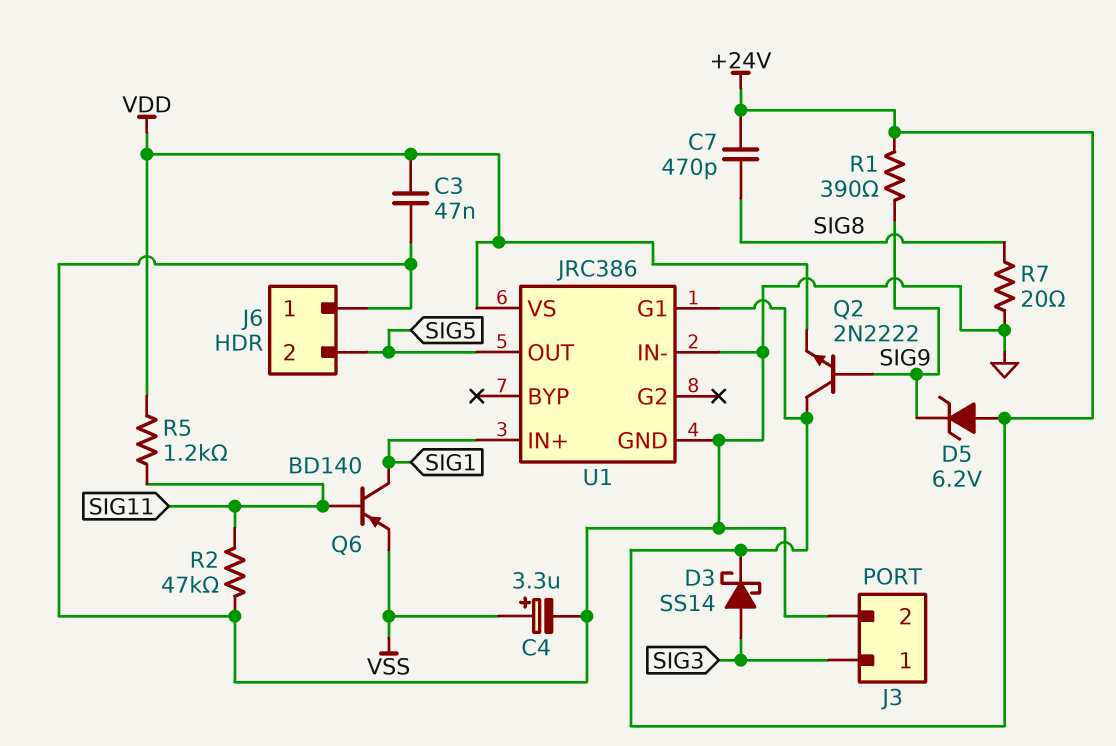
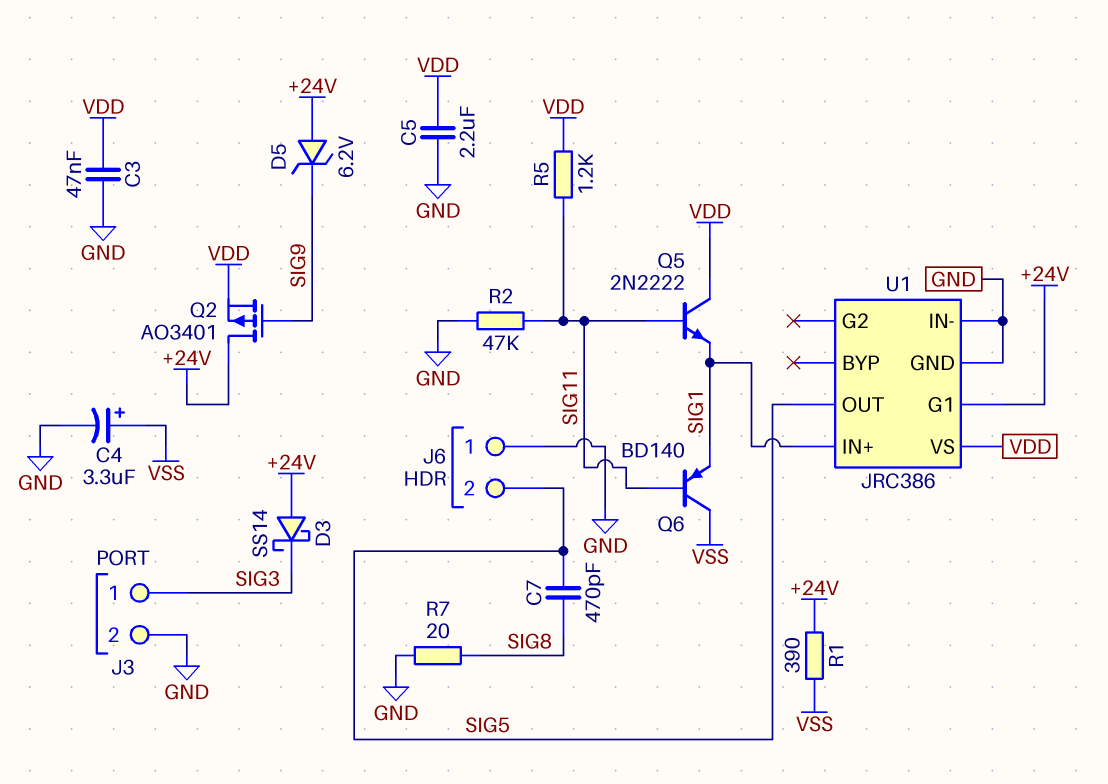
C5: none -> 2.2uF (GND, VDD)
C7: 470pF (+24V, SIG8) -> 470pF (SIG5, SIG8)
D3: schottky SS14 (A SIG3, K +24V) -> schottky SS14 (A +24V, K SIG3)
Q2: NPN 2N2222 (B SIG9, C +24V, E VDD) -> PMOS AO3401 (G SIG9, D +24V, S VDD)
Q5: none -> NPN 2N2222 (B SIG11, C VDD, E SIG1)
Q6: PNP BD140 (B SIG11, C SIG1, E VSS) -> PNP BD140 (B SIG11, C VSS, E SIG1)
R1: 390 (+24V, SIG9) -> 390 (+24V, VSS)

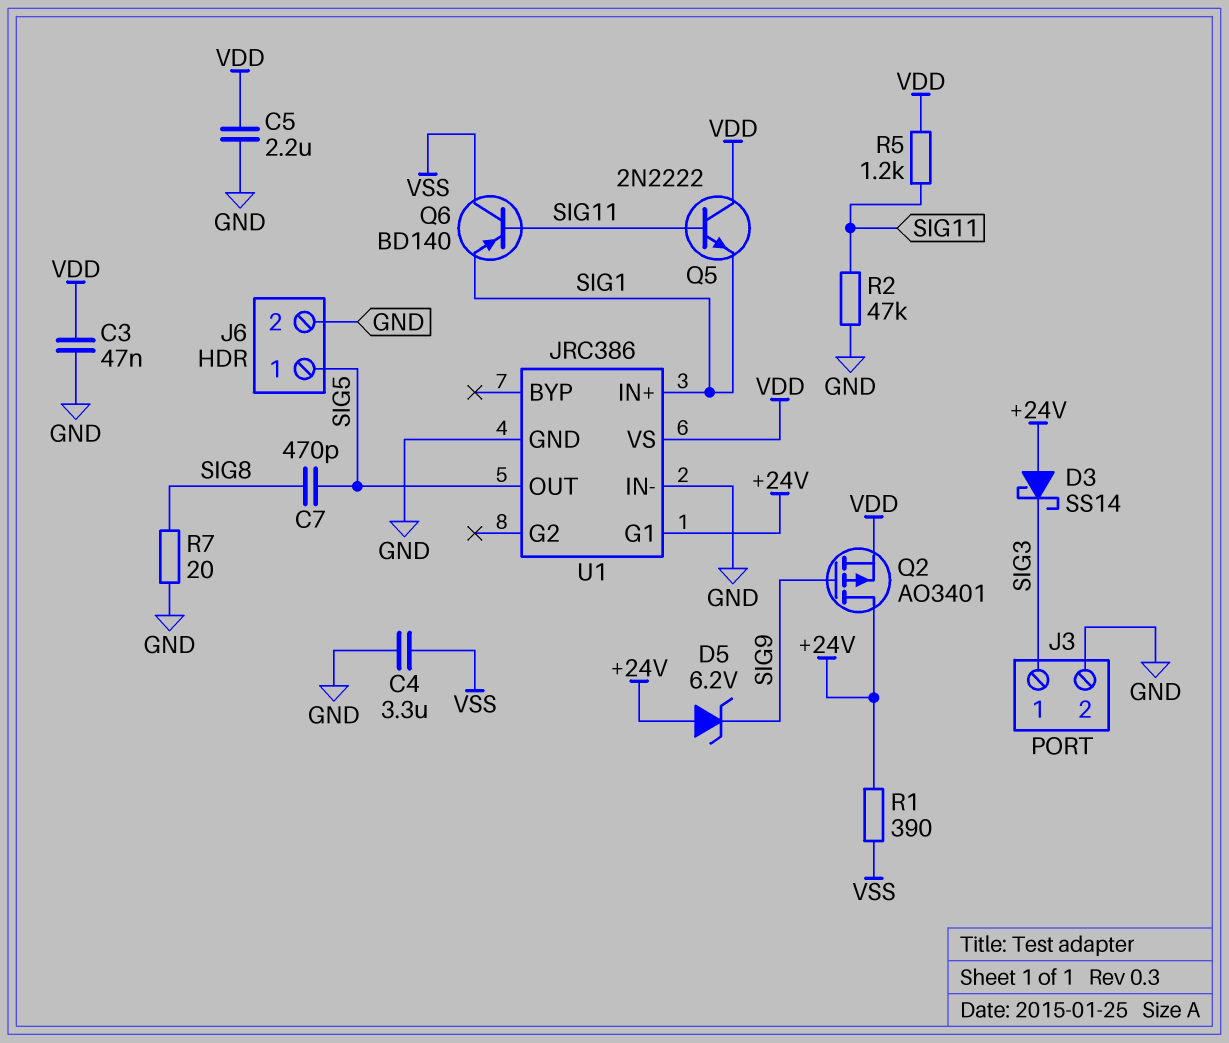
C4: 3.3uF (plus VSS, minus GND) -> 3.3uF (GND, VSS)
J6 pin 1: GND -> SIG5
J6 pin 2: SIG5 -> GND

